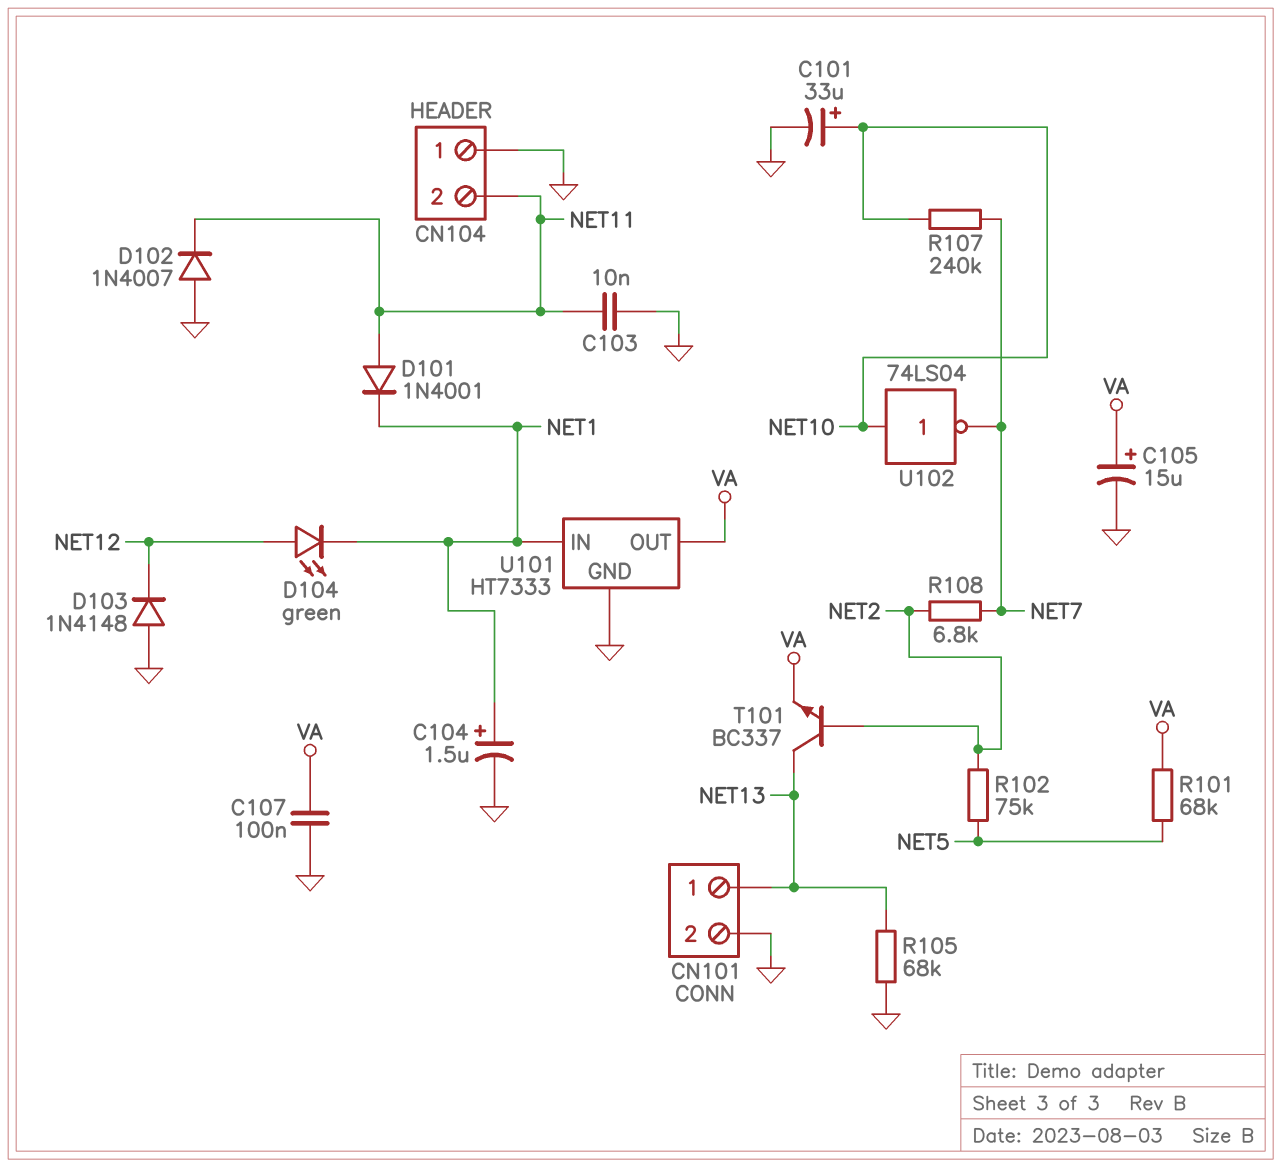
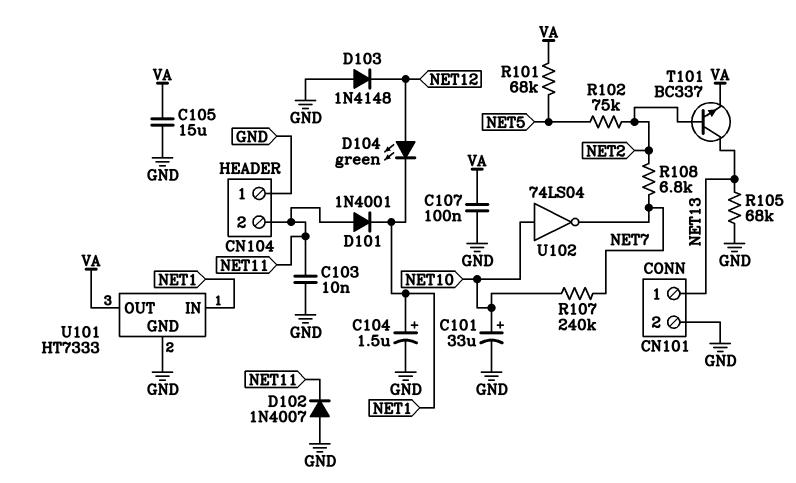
C105: 15uF (plus VA, minus GND) -> 15uF (GND, VA)

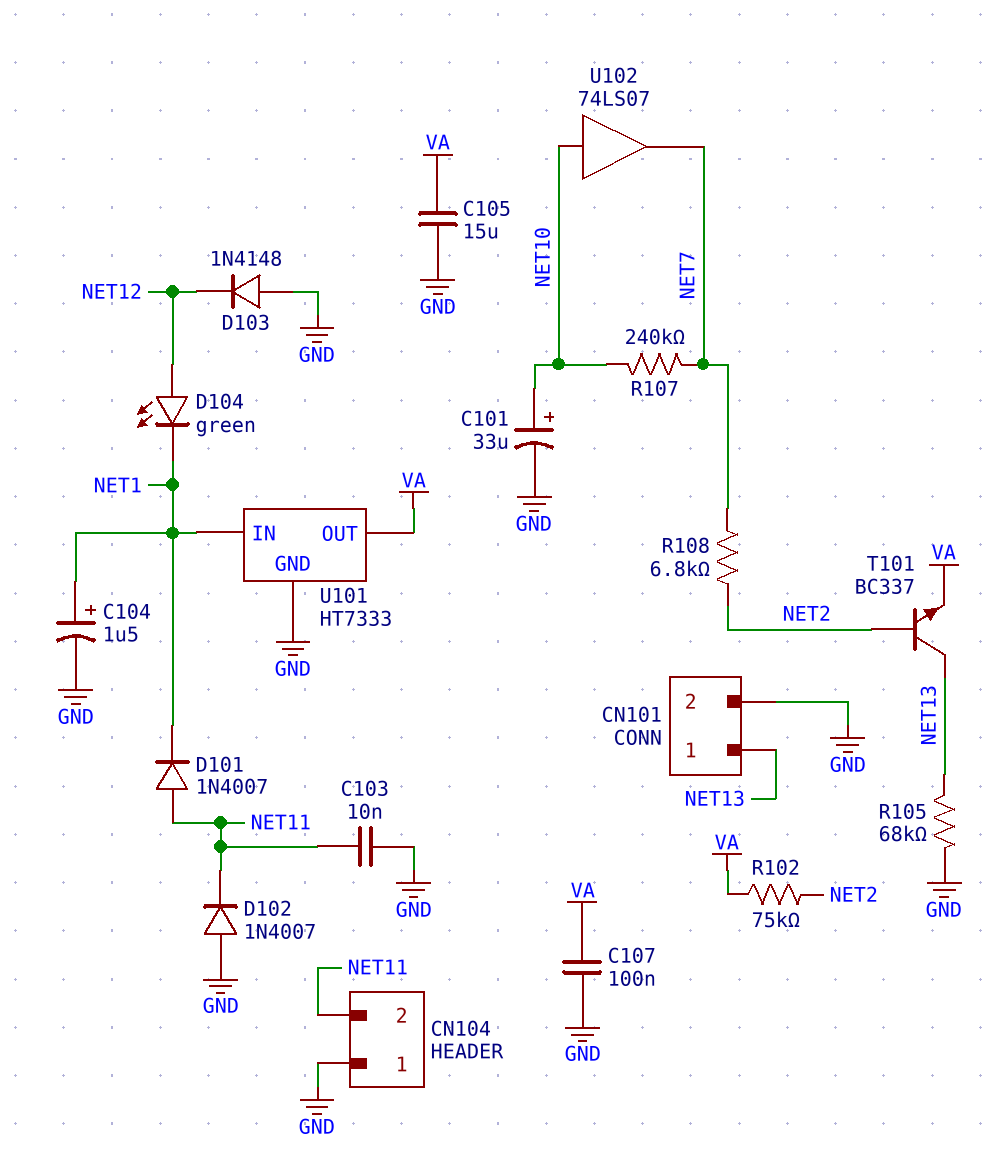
D101: diode 1N4001 (A NET11, K NET1) -> diode 1N4007 (A NET11, K NET1)
R101: 68k (NET5, VA) -> none
R102: 75k (NET2, NET5) -> 75k (NET2, VA)
U102: NOT 74LS04 (in NET10, out NET7) -> buffer 74LS07 (in NET10, out NET7)

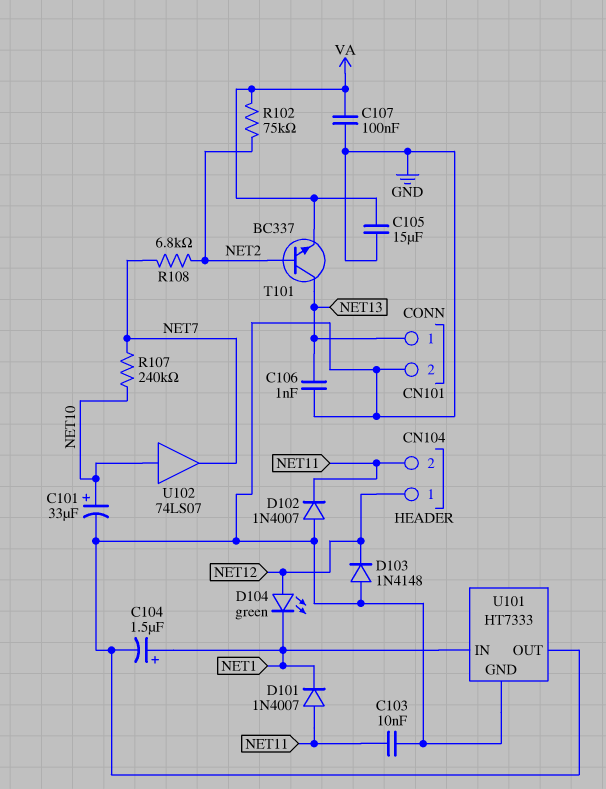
C106: none -> 1nF (GND, NET13)
CN104 pin 1: GND -> NET12
R105: 68k (GND, NET13) -> none
U101 pin OUT: VA -> GND

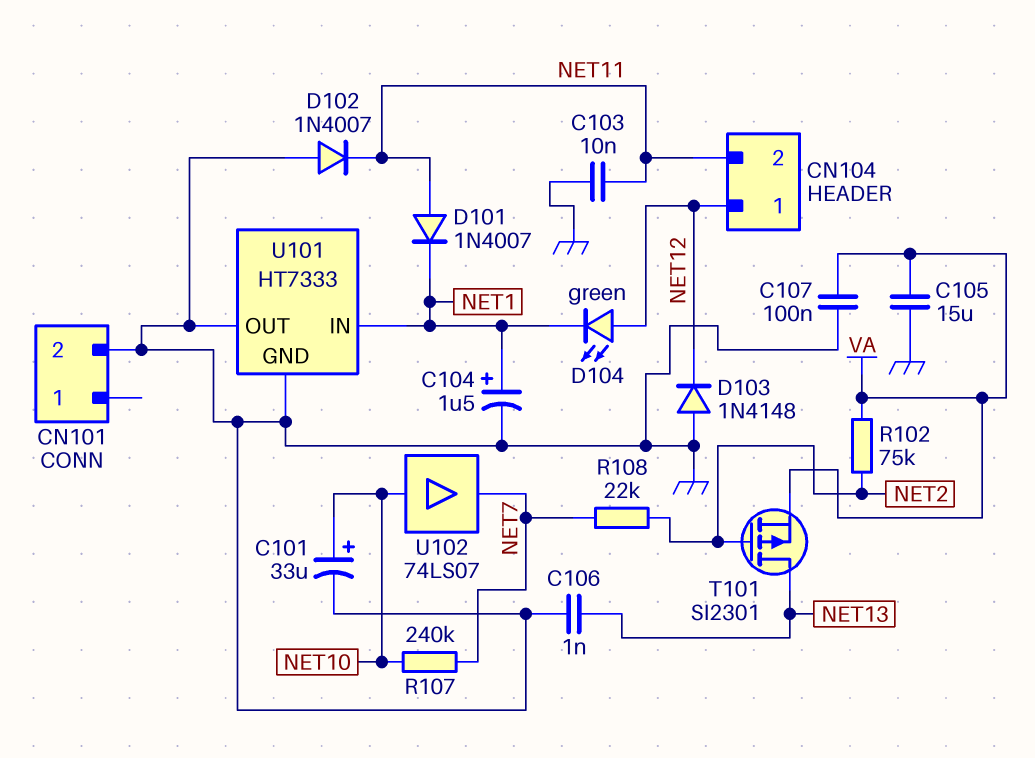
CN101 pin 1: NET13 -> none
R108: 6.8k (NET2, NET7) -> 22k (NET2, NET7)
T101: NPN BC337 (B NET2, C NET13, E VA) -> PMOS SI2301 (G NET2, D NET13, S VA)

